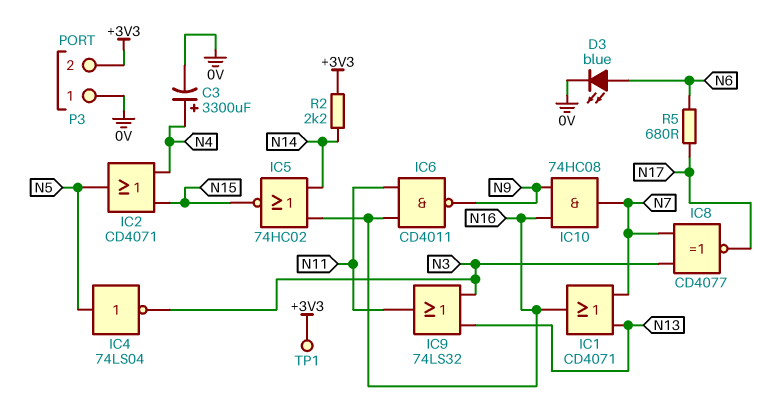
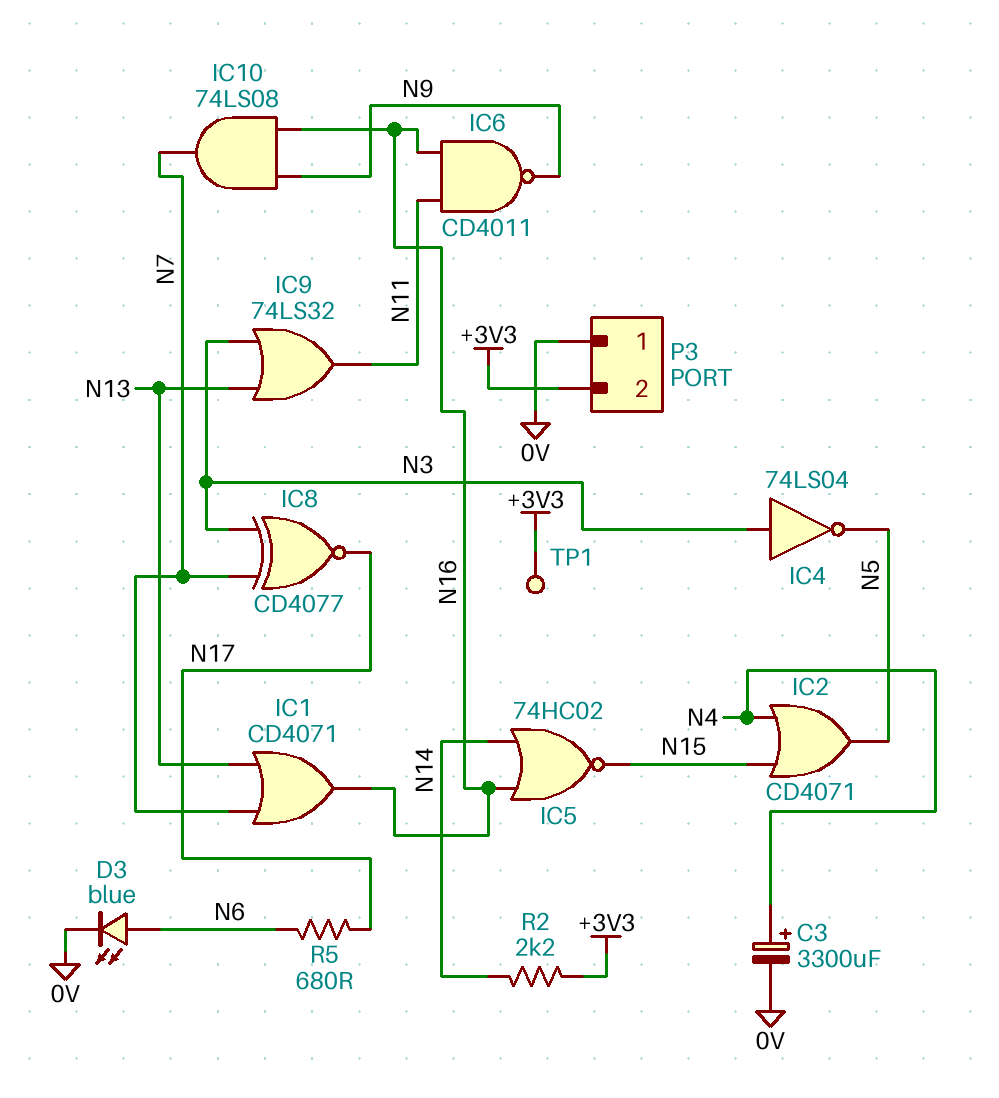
IC4: NOT 74LS04 (in N5, out N3) -> NOT 74LS04 (in N3, out N5)
IC10: AND 74HC08 (in N9, in N16, out N7) -> AND 74LS08 (in N9, in N16, out N7)

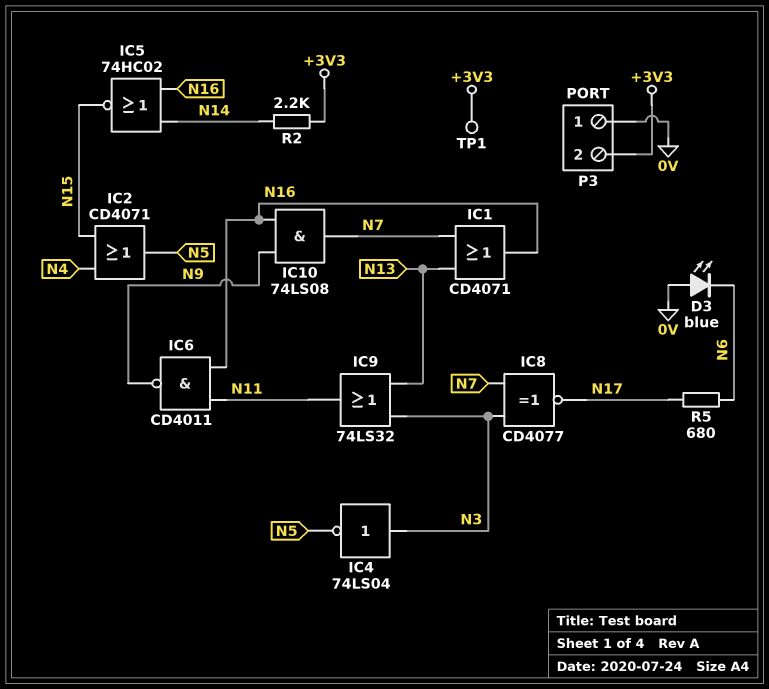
C3: 3300uF (plus N4, minus 0V) -> none
D3: LED blue (A N6, K 0V) -> LED blue (A 0V, K N6)

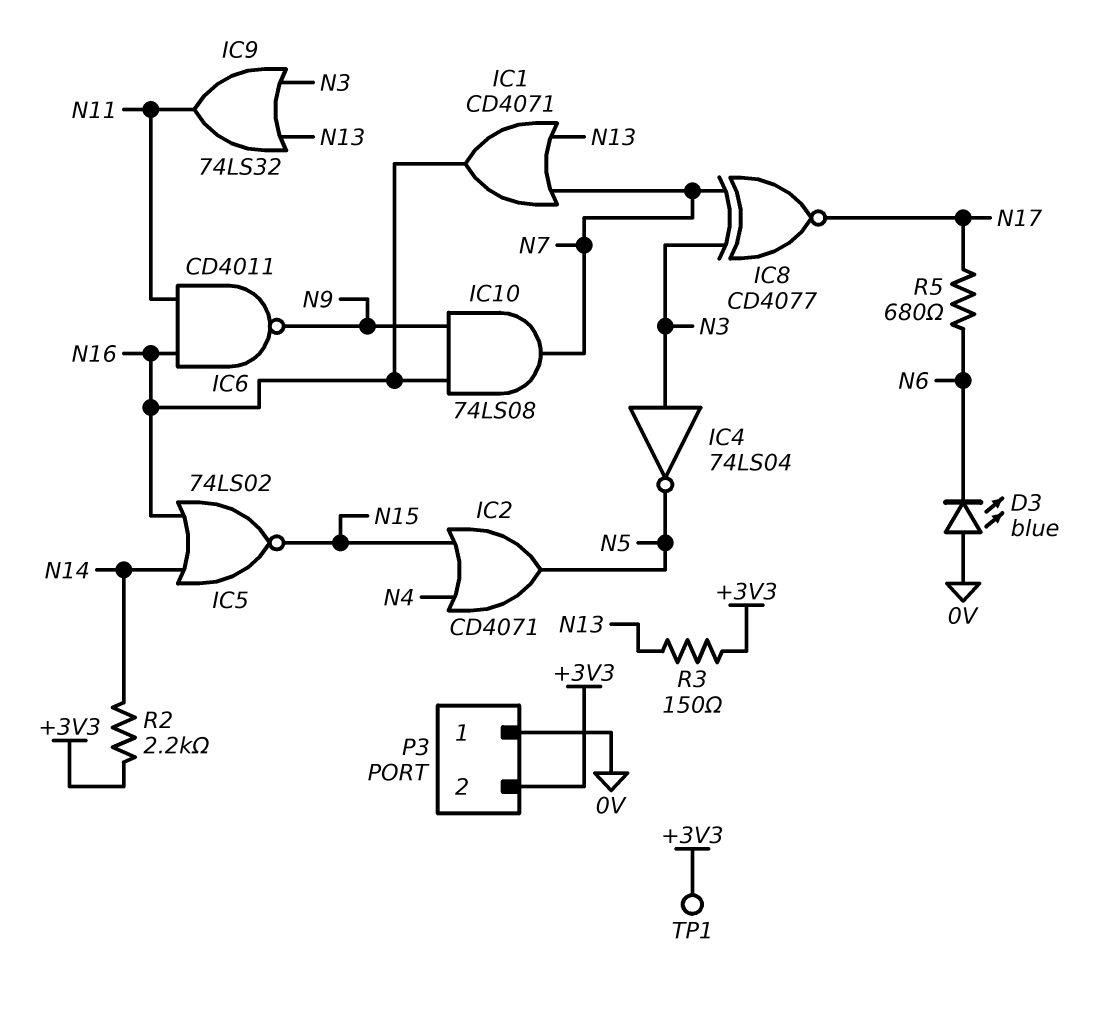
IC5: NOR 74HC02 (in N14, in N16, out N15) -> NOR 74LS02 (in N14, in N16, out N15)
R3: none -> 150 (+3V3, N13)

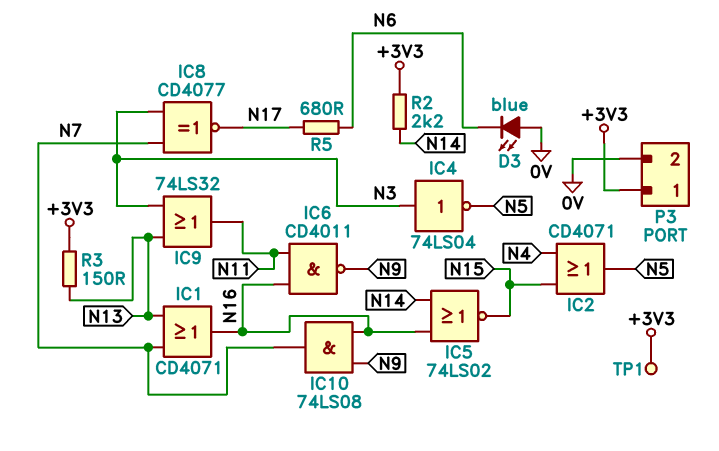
P3 pin 1: 0V -> +3V3
P3 pin 2: +3V3 -> 0V

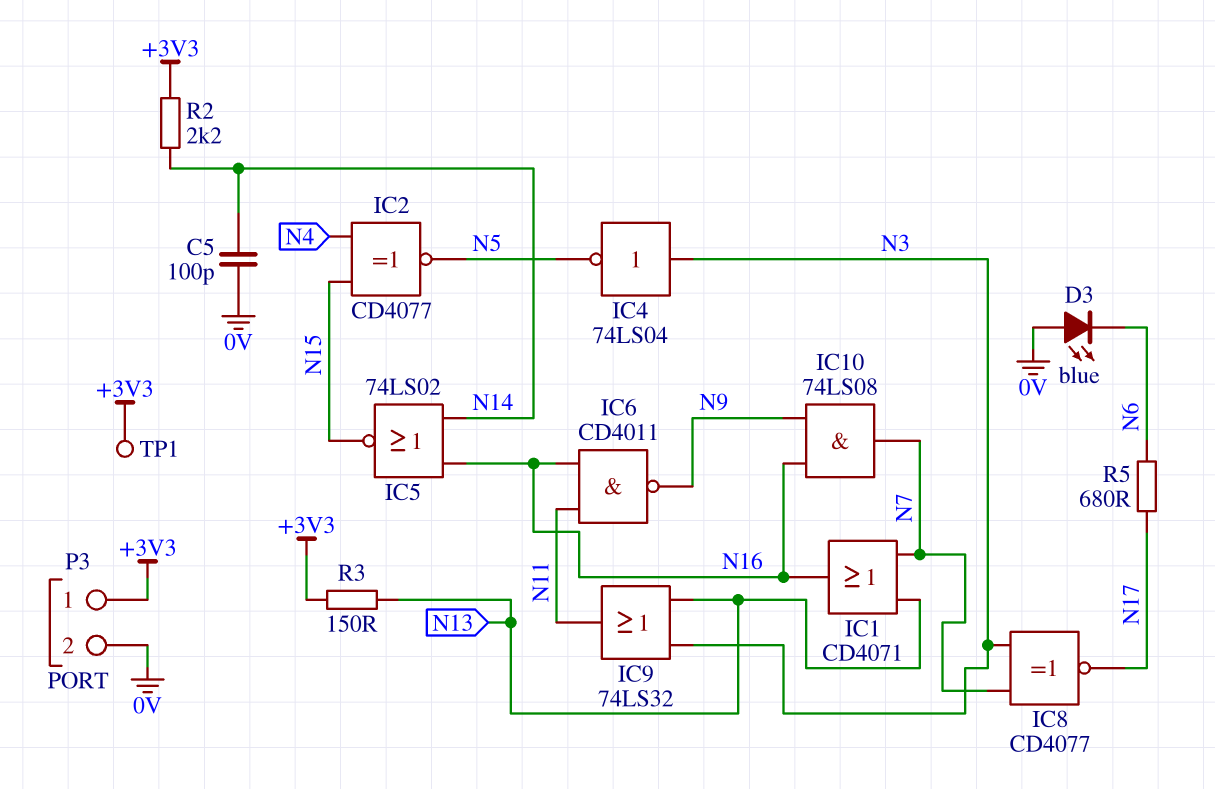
C5: none -> 100pF (0V, N14)
IC2: OR CD4071 (in N4, in N15, out N5) -> XNOR CD4077 (in N4, in N15, out N5)

